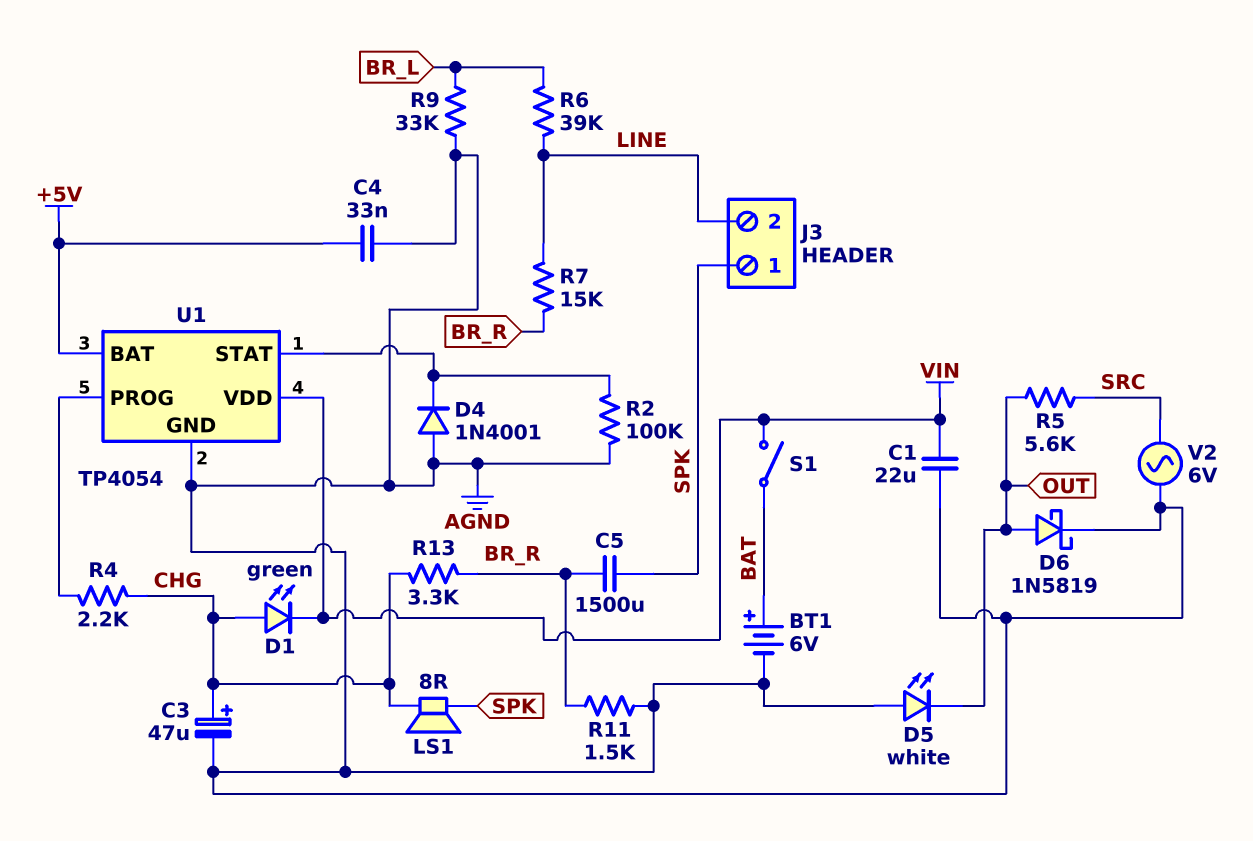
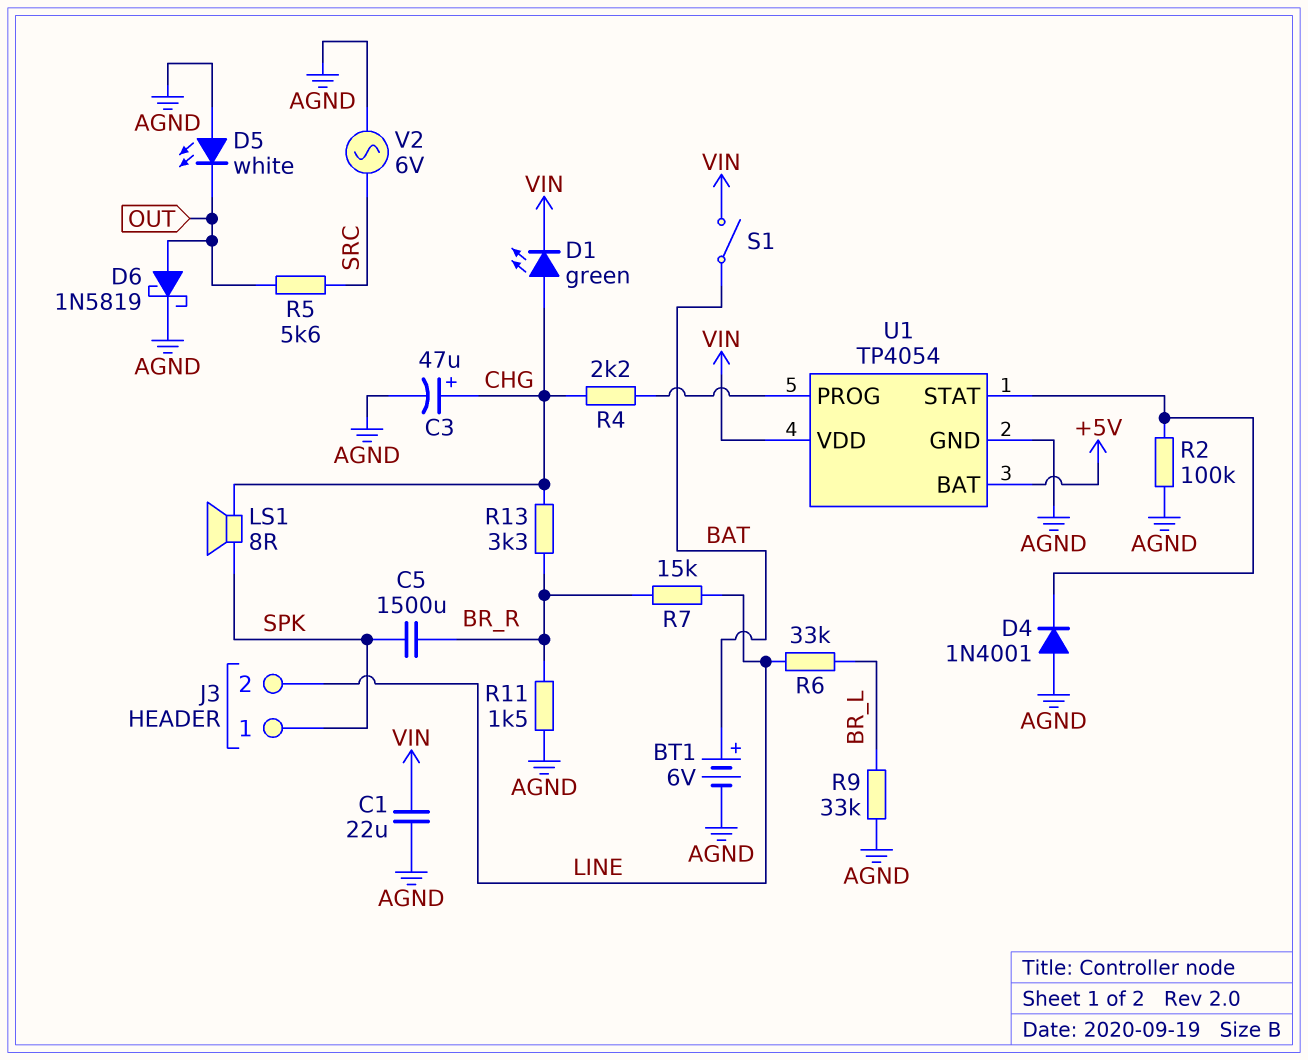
C4: 33nF (+5V, AGND) -> none
R6: 39k (BR_L, LINE) -> 33k (BR_L, LINE)

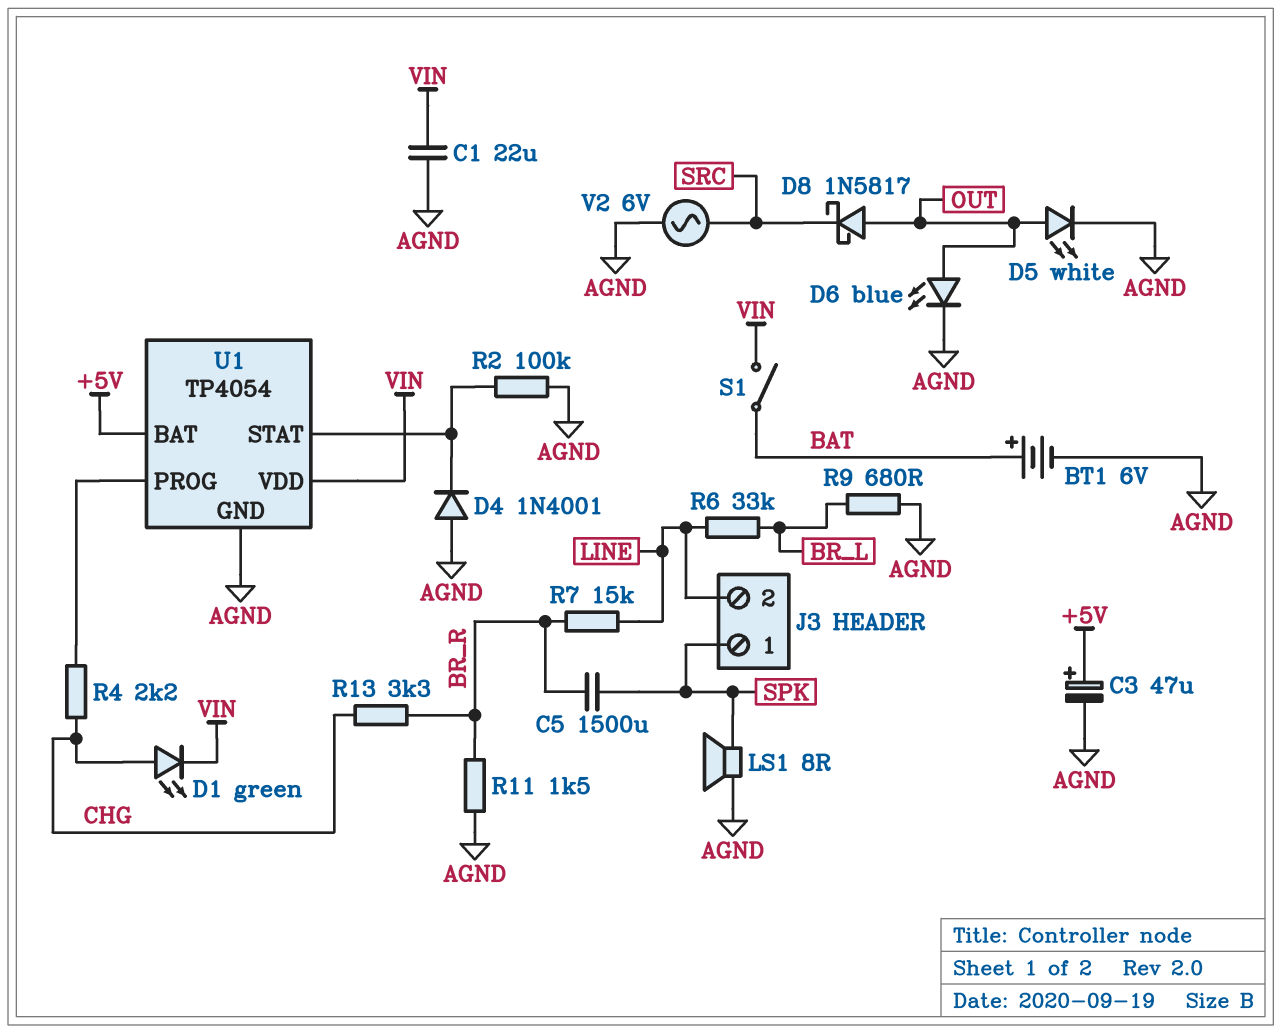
C3: 47uF (plus CHG, minus AGND) -> 47uF (plus +5V, minus AGND)
D5: LED white (A AGND, K OUT) -> LED white (A OUT, K AGND)
D6: schottky 1N5819 (A OUT, K AGND) -> LED blue (A OUT, K AGND)
D8: none -> schottky 1N5817 (A OUT, K SRC)
LS1: speaker 8R (CHG, SPK) -> speaker 8R (AGND, SPK)
R5: 5.6k (OUT, SRC) -> none
R9: 33k (AGND, BR_L) -> 680 (AGND, BR_L)

